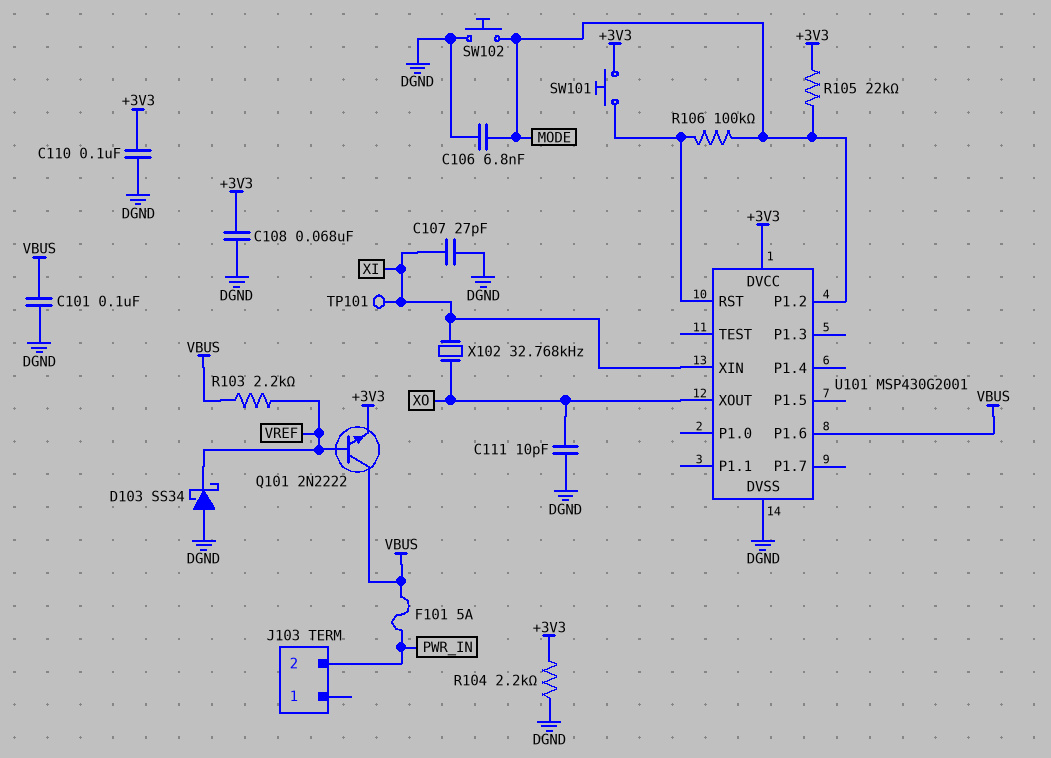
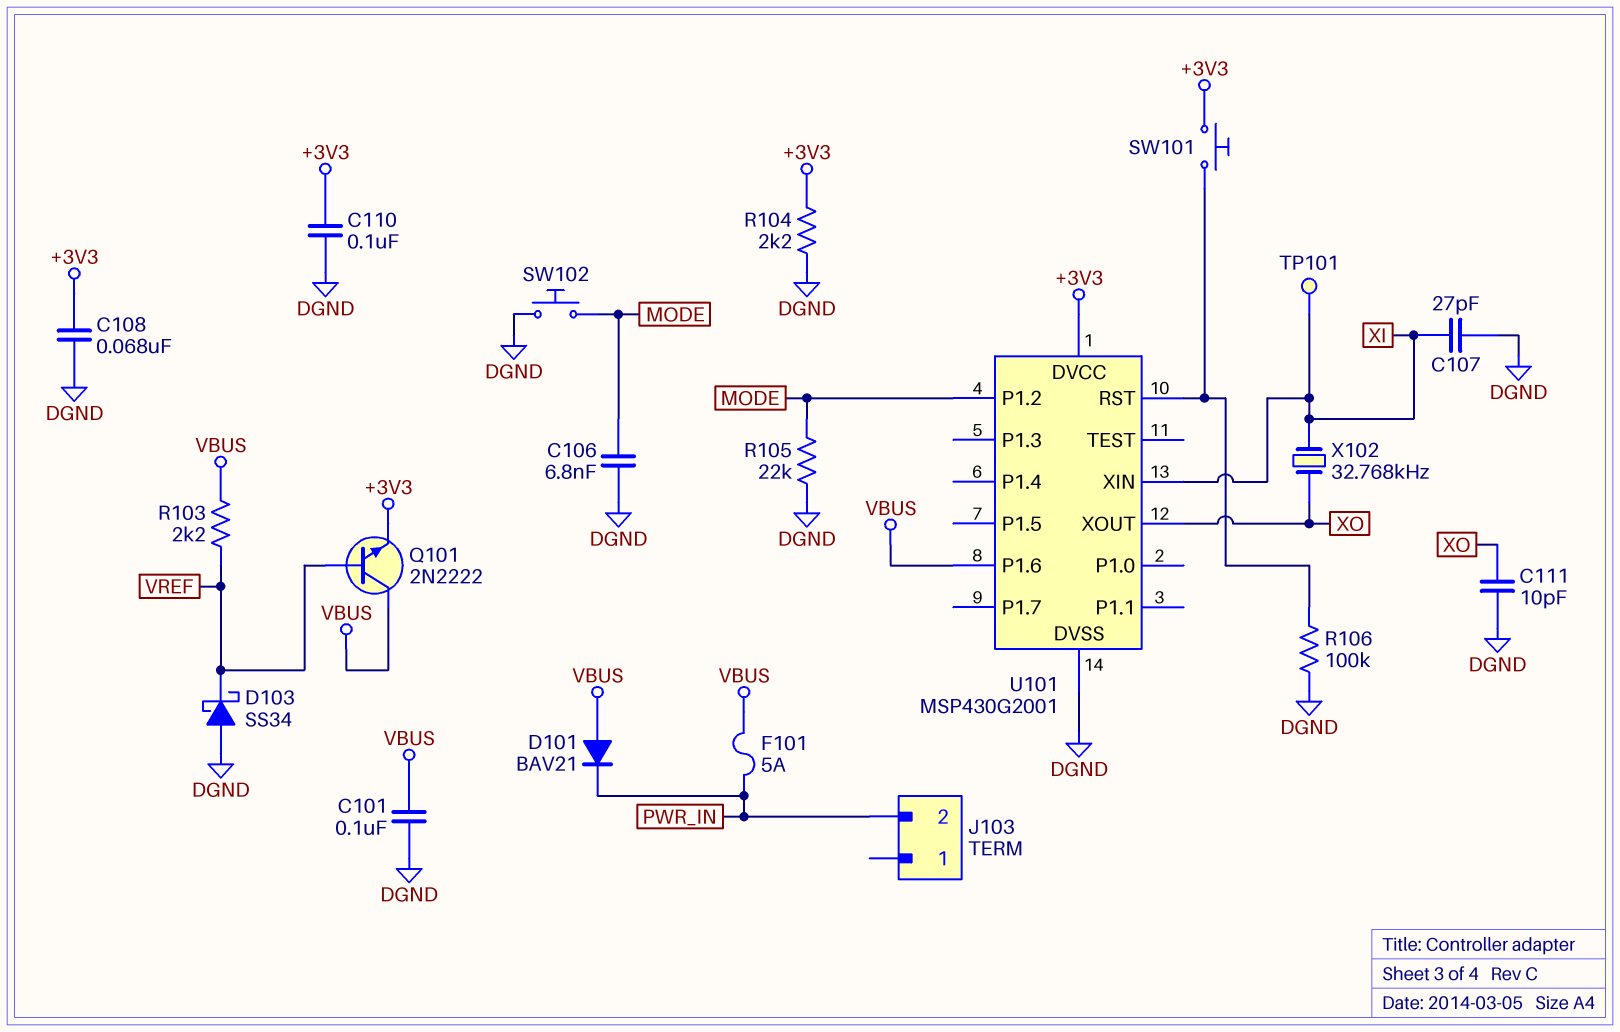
D101: none -> diode BAV21 (A VBUS, K PWR_IN)
R105: 22k (+3V3, MODE) -> 22k (DGND, MODE)
R106: 100k (MODE, U101/RST) -> 100k (DGND, U101/RST)

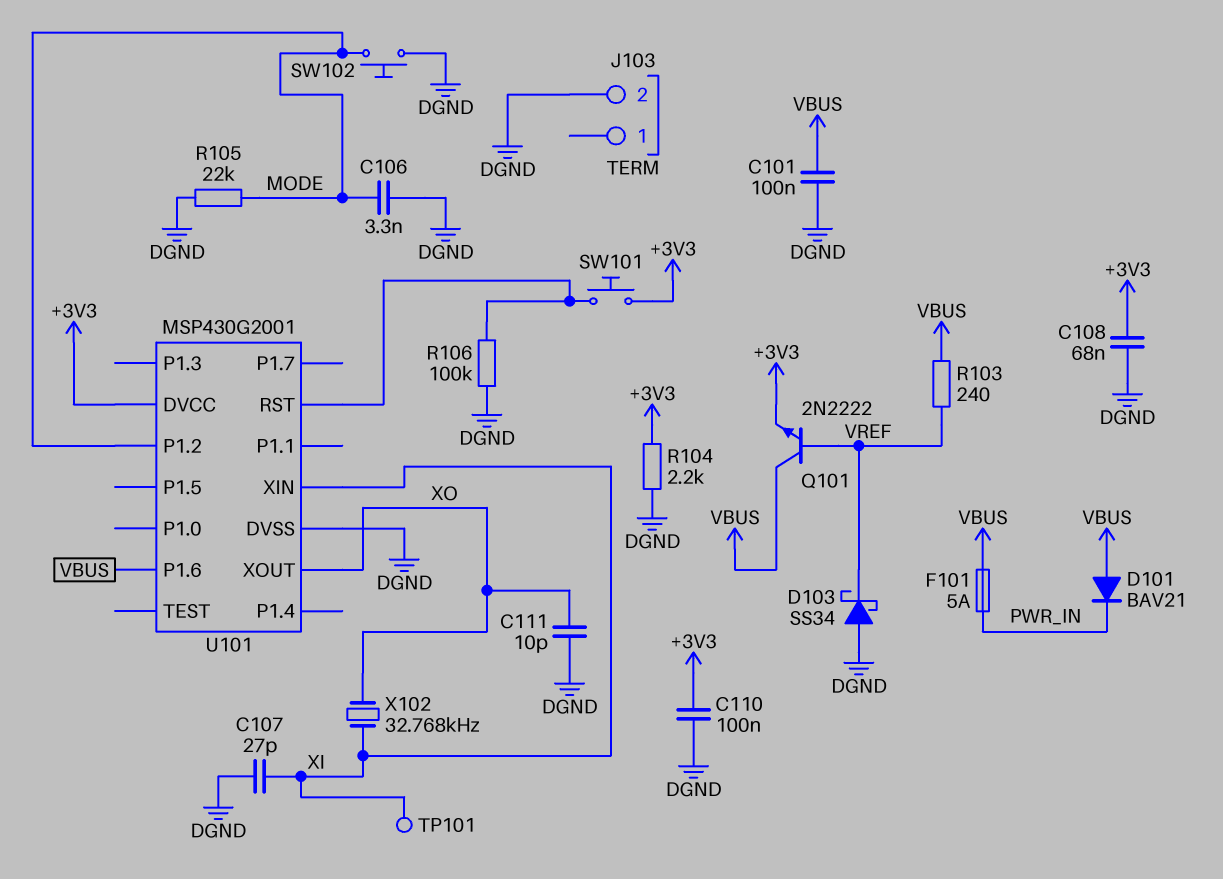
C106: 6.8nF (DGND, MODE) -> 3.3nF (DGND, MODE)
J103 pin 2: PWR_IN -> DGND
R103: 2.2k (VBUS, VREF) -> 240 (VBUS, VREF)

